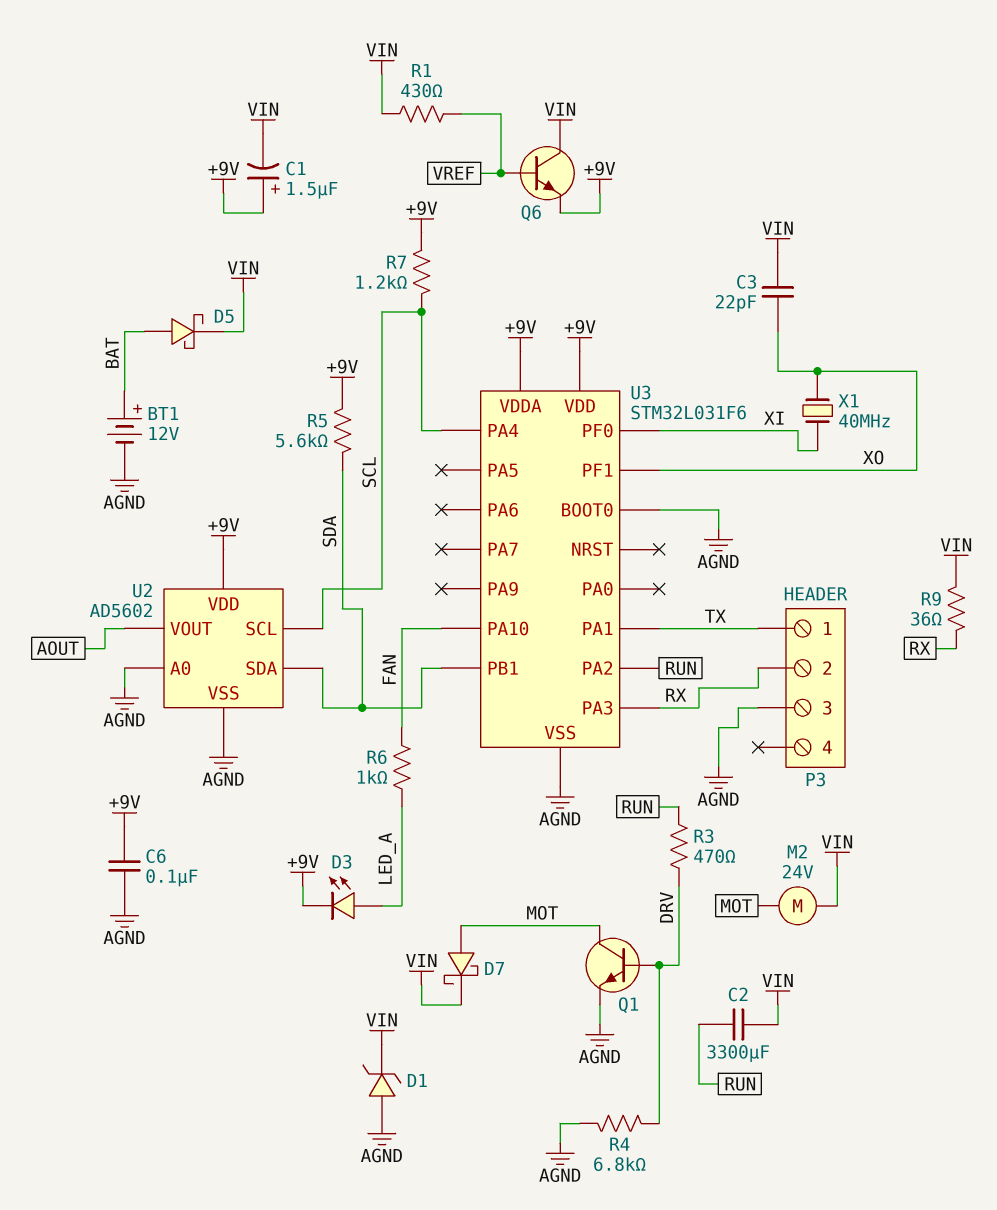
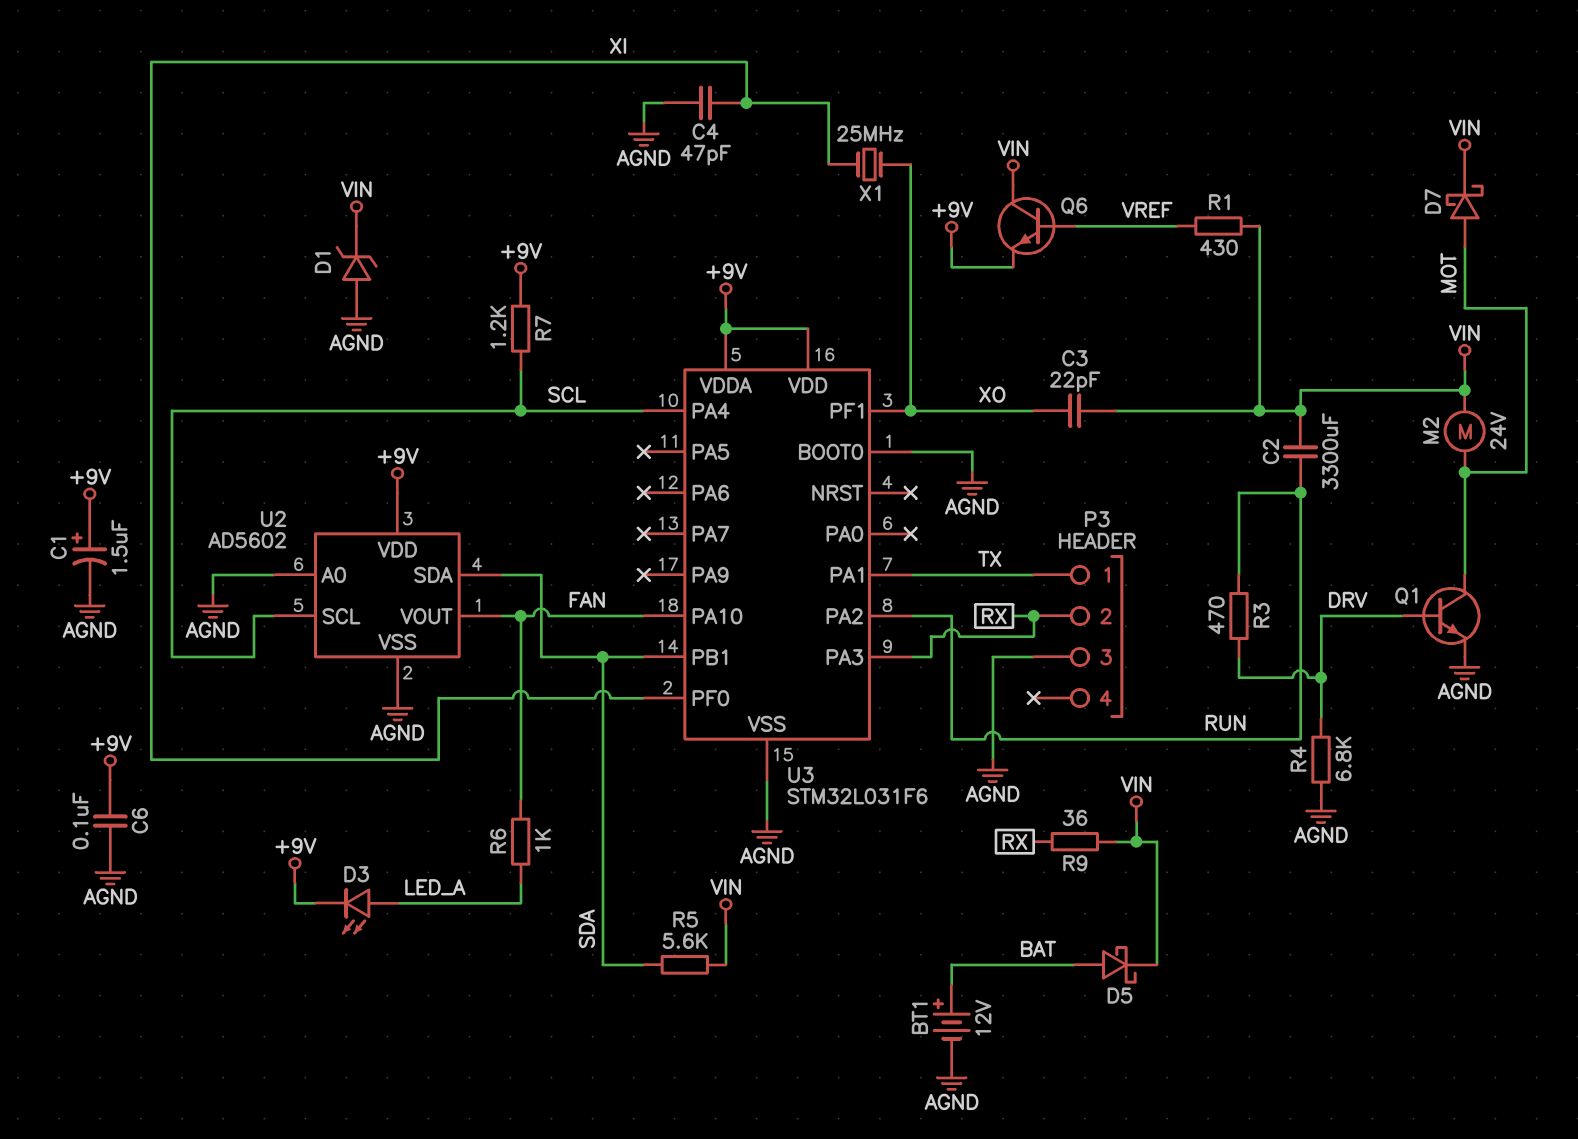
C1: 1.5uF (plus +9V, minus VIN) -> 1.5uF (plus +9V, minus AGND)
C4: none -> 47pF (AGND, XI)
R5: 5.6k (+9V, SDA) -> 5.6k (SDA, VIN)
U2 pin VOUT: AOUT -> FAN
X1: 40MHz (XI, XO) -> 25MHz (XI, XO)

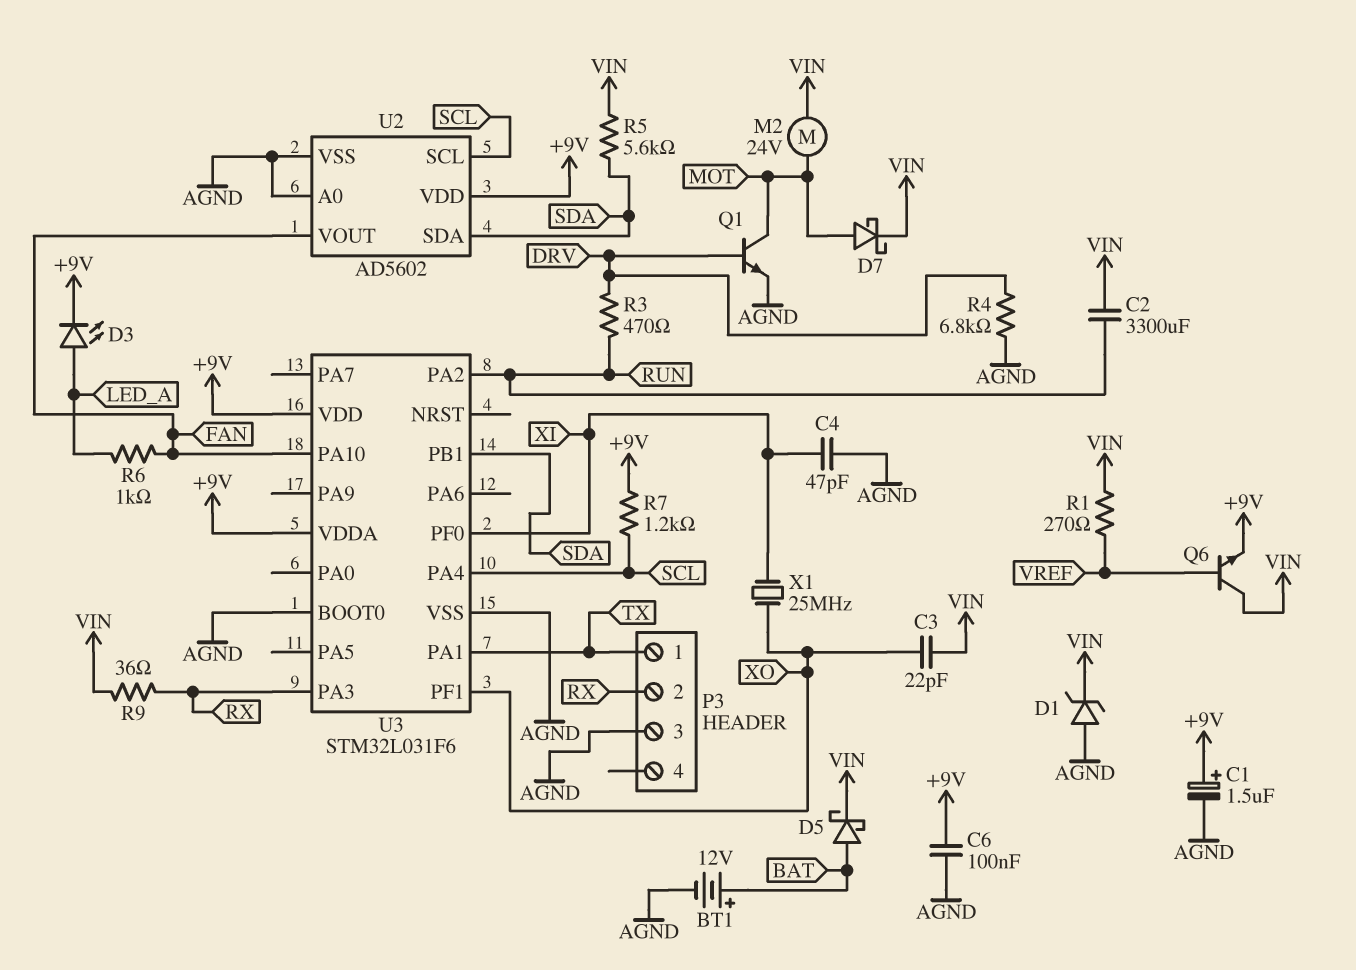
R1: 430 (VIN, VREF) -> 270 (VIN, VREF)

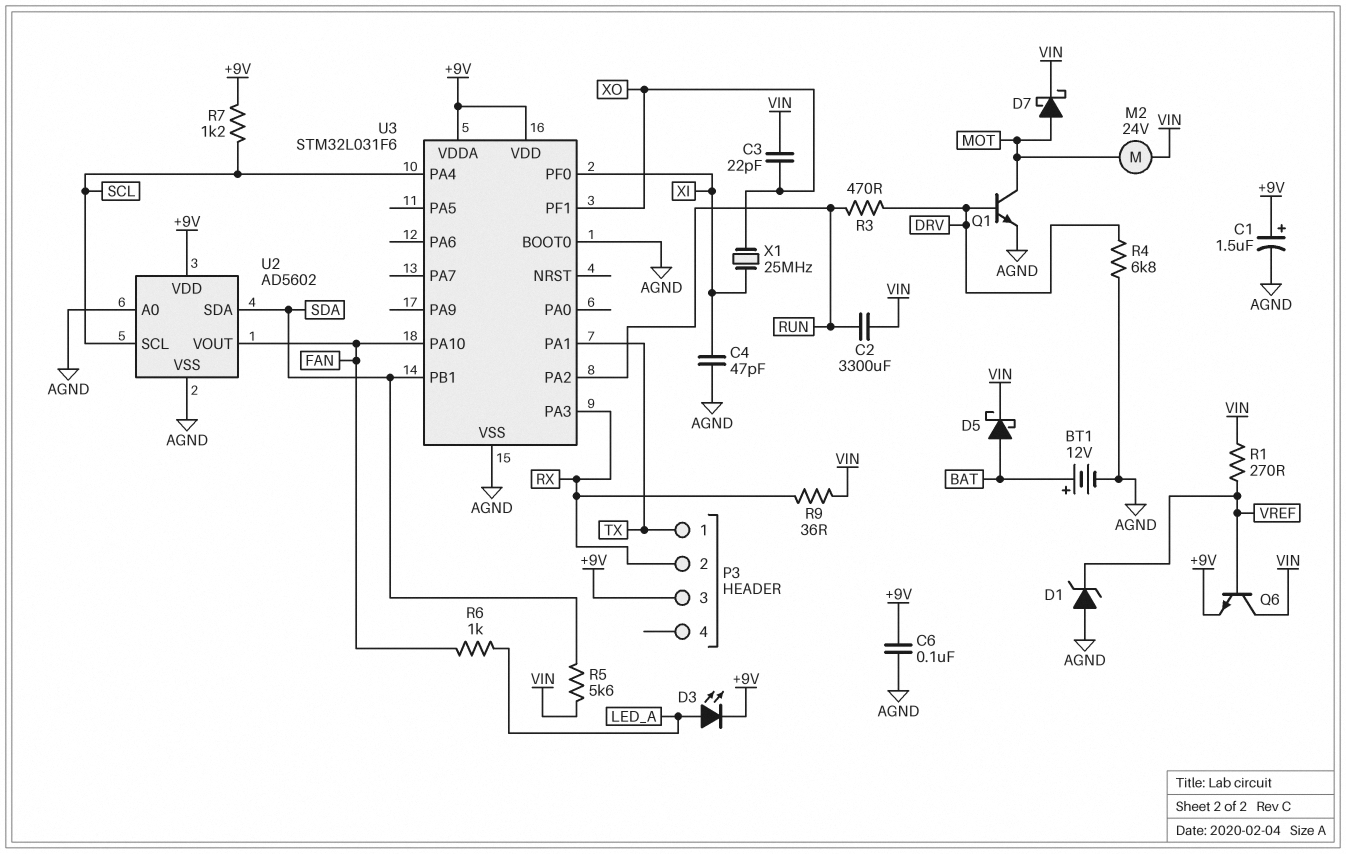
D1: zener (A AGND, K VIN) -> zener (A AGND, K VREF)
P3 pin 3: AGND -> +9V

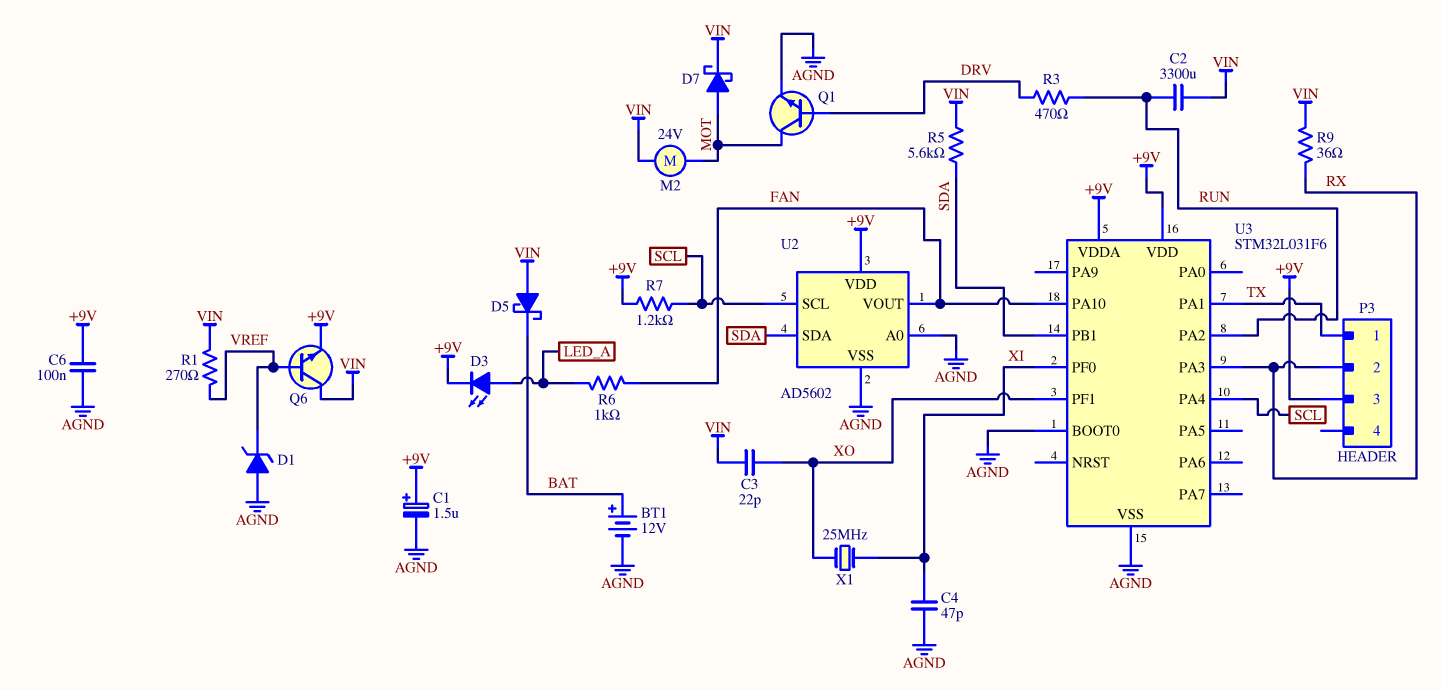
D5: schottky (A BAT, K VIN) -> schottky (A VIN, K BAT)
R4: 6.8k (AGND, DRV) -> none

